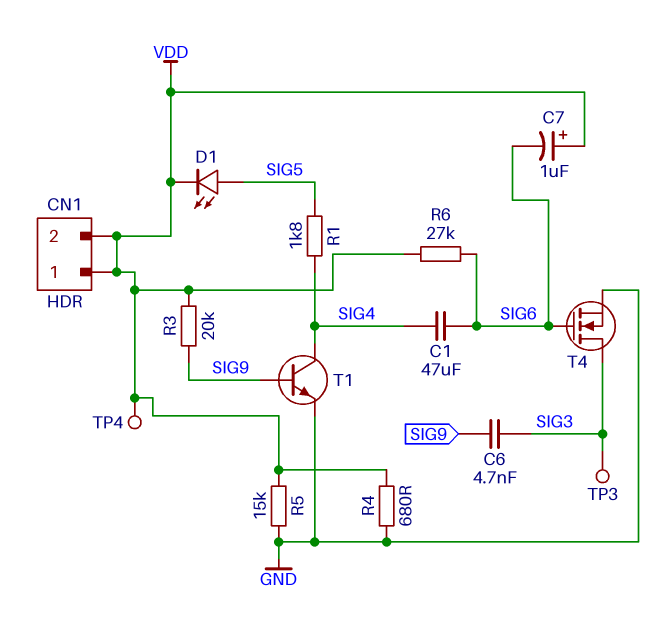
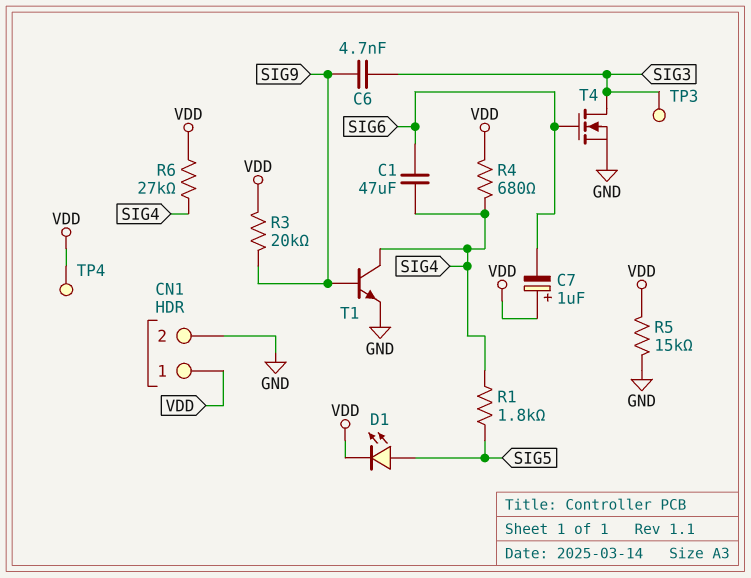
CN1 pin 2: VDD -> GND
R4: 680 (GND, VDD) -> 680 (SIG4, VDD)
R6: 27k (SIG6, VDD) -> 27k (SIG4, VDD)

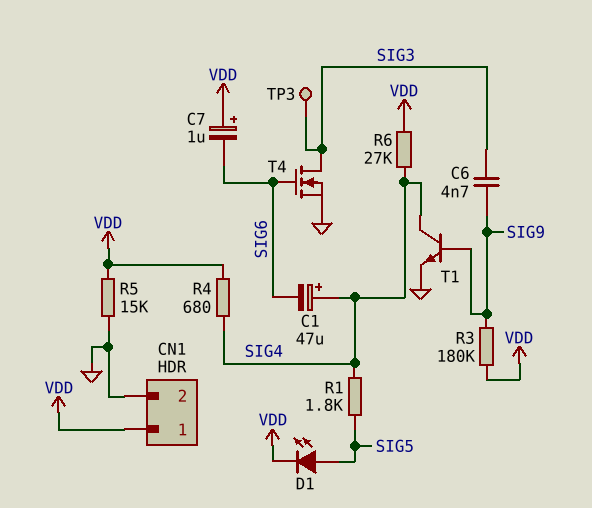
C1: 47uF (SIG4, SIG6) -> 47uF (plus SIG4, minus SIG6)
R3: 20k (SIG9, VDD) -> 180k (SIG9, VDD)
TP4: test point (VDD) -> none

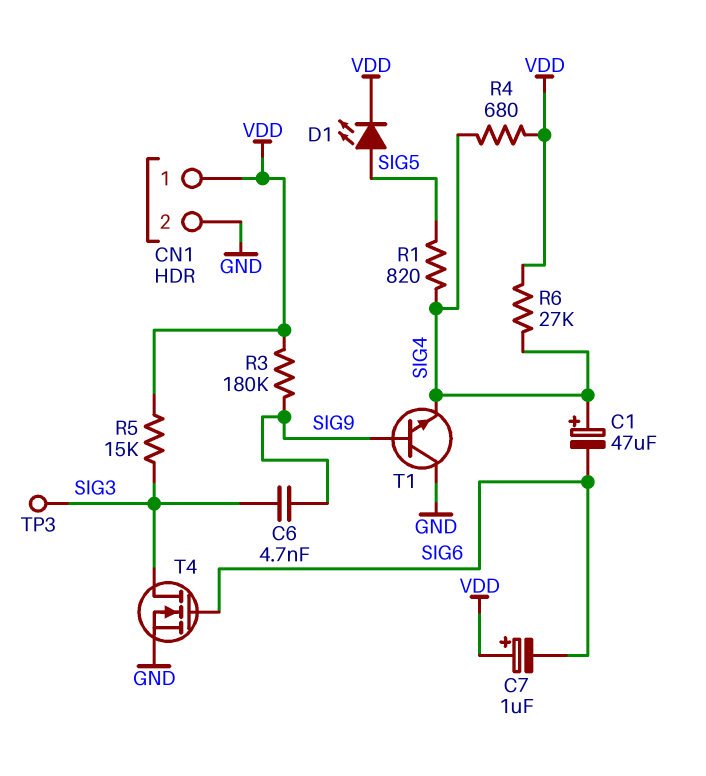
R1: 1.8k (SIG4, SIG5) -> 820 (SIG4, SIG5)
R5: 15k (GND, VDD) -> 15k (SIG3, VDD)
T1: NPN (B SIG9, C SIG4, E GND) -> NPN (B SIG9, C GND, E SIG4)

